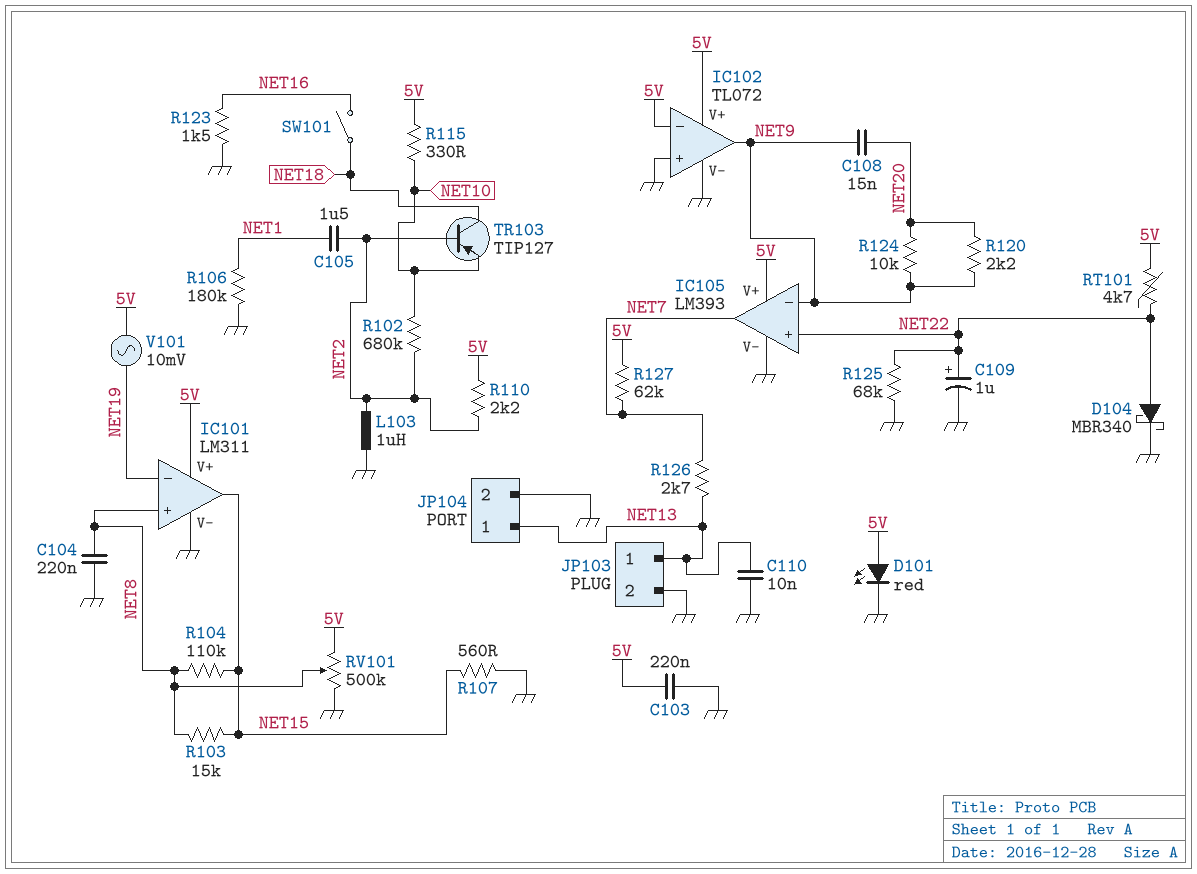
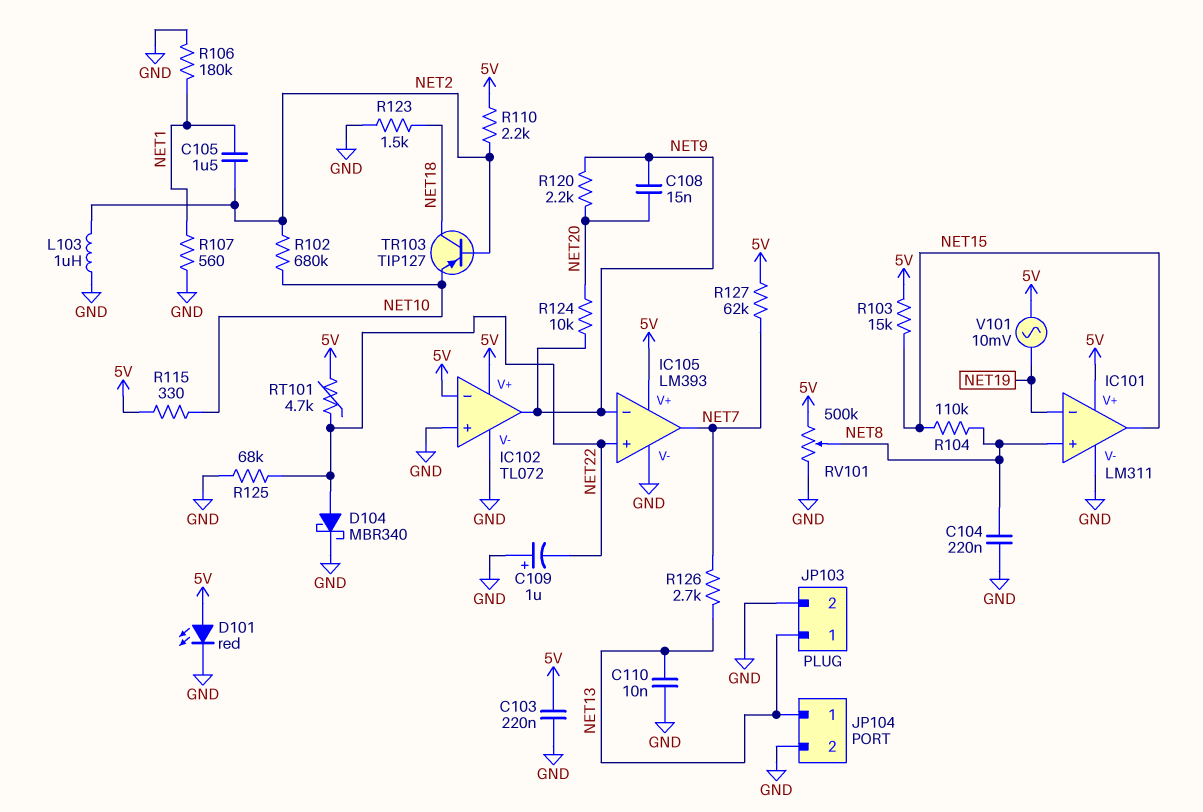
C109: 1uF (plus NET22, minus GND) -> 1uF (plus GND, minus NET22)
R103: 15k (NET8, NET15) -> 15k (5V, NET15)
R107: 560 (GND, NET15) -> 560 (GND, NET1)
R123: 1.5k (GND, NET16) -> 1.5k (GND, NET18)
SW101: switch (NET16, NET18) -> none

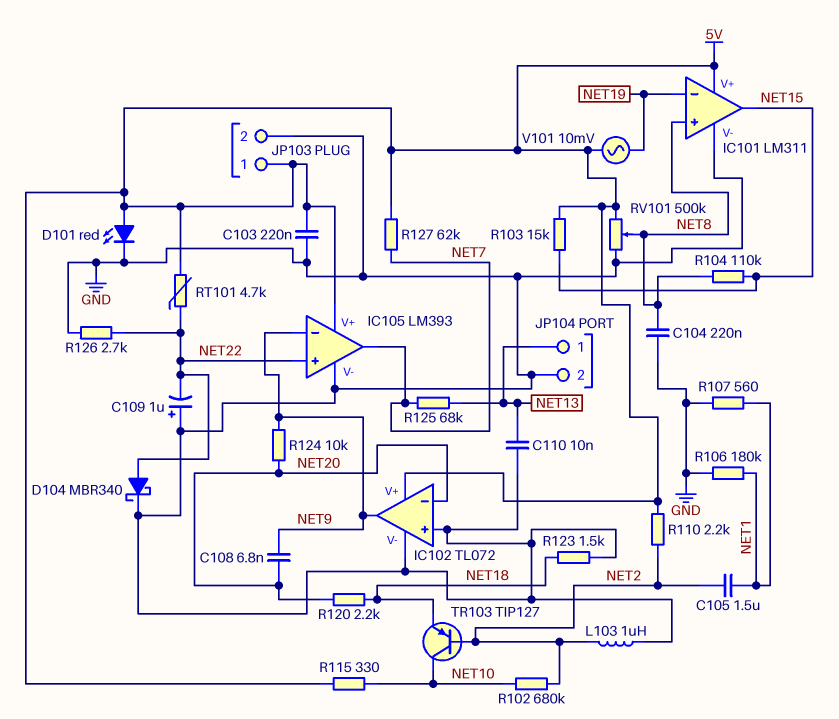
C108: 15nF (NET9, NET20) -> 6.8nF (NET9, NET20)
IC102 pin in-: 5V -> NET20
JP103 pin 1: NET13 -> 5V
R120: 2.2k (NET9, NET20) -> 2.2k (NET18, NET20)
R125: 68k (GND, NET22) -> 68k (NET7, NET13)
R126: 2.7k (NET7, NET13) -> 2.7k (GND, NET22)
TR103: PNP TIP127 (B NET2, C NET18, E NET10) -> PNP TIP127 (B NET2, C NET10, E NET18)

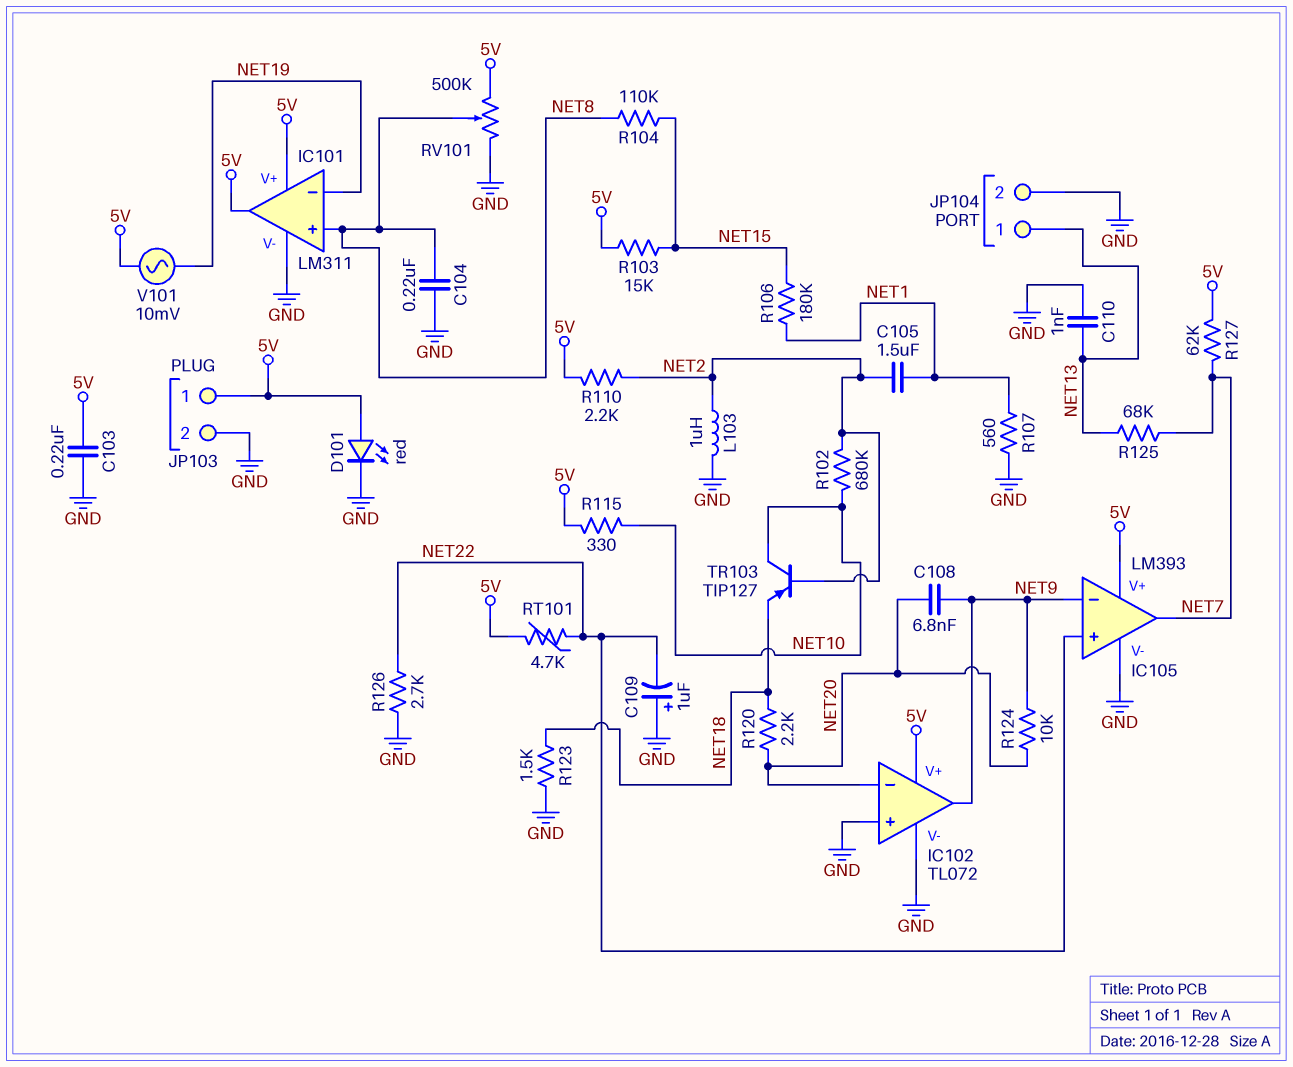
C110: 10nF (GND, NET13) -> 1nF (GND, NET13)
D104: schottky MBR340 (A NET22, K GND) -> none
IC101 pin out: NET15 -> 5V
R106: 180k (GND, NET1) -> 180k (NET1, NET15)

